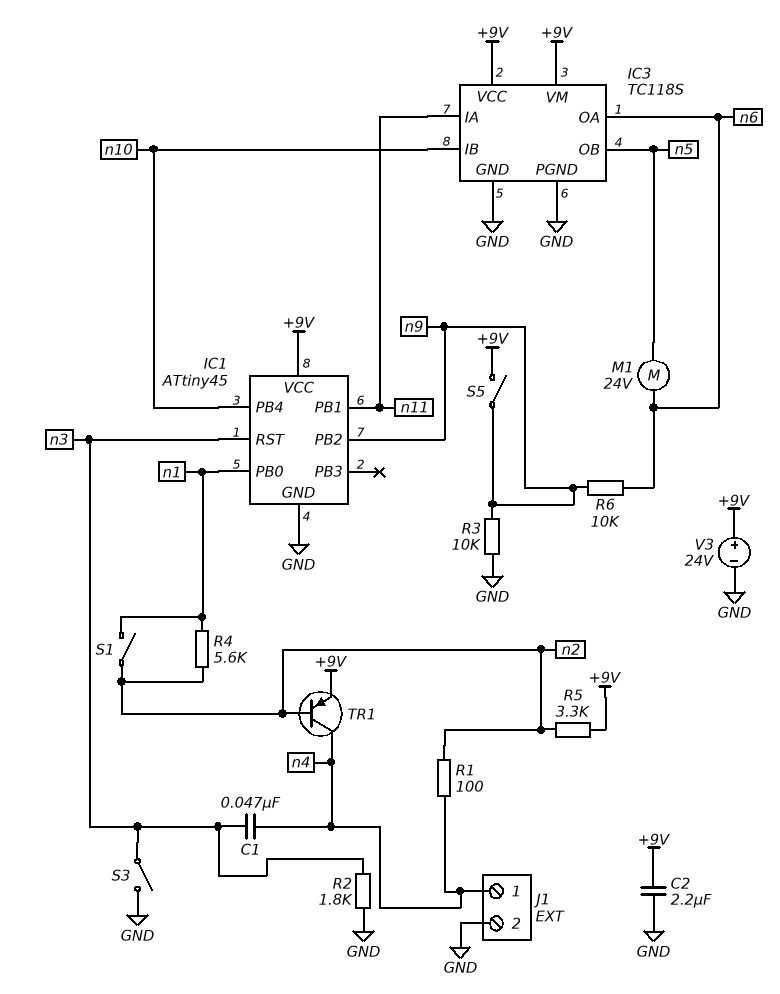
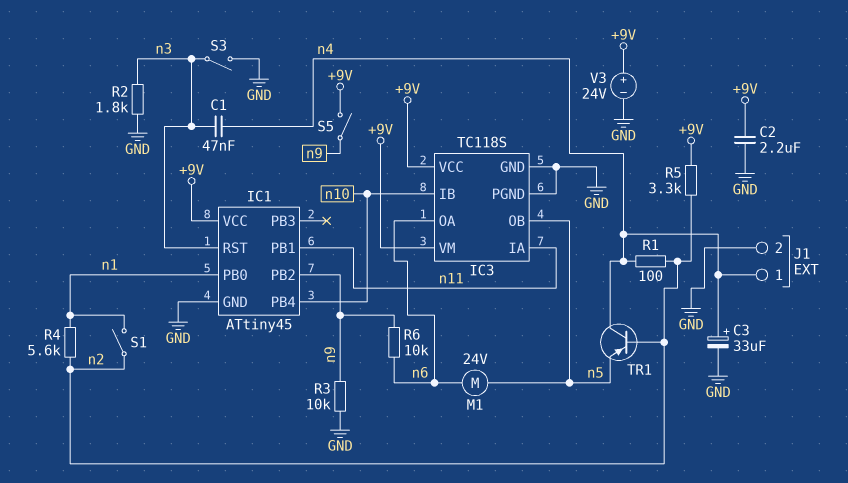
C3: none -> 33uF (plus n4, minus GND)
TR1: PNP (B n2, C n4, E +9V) -> PNP (B n2, C n4, E n5)

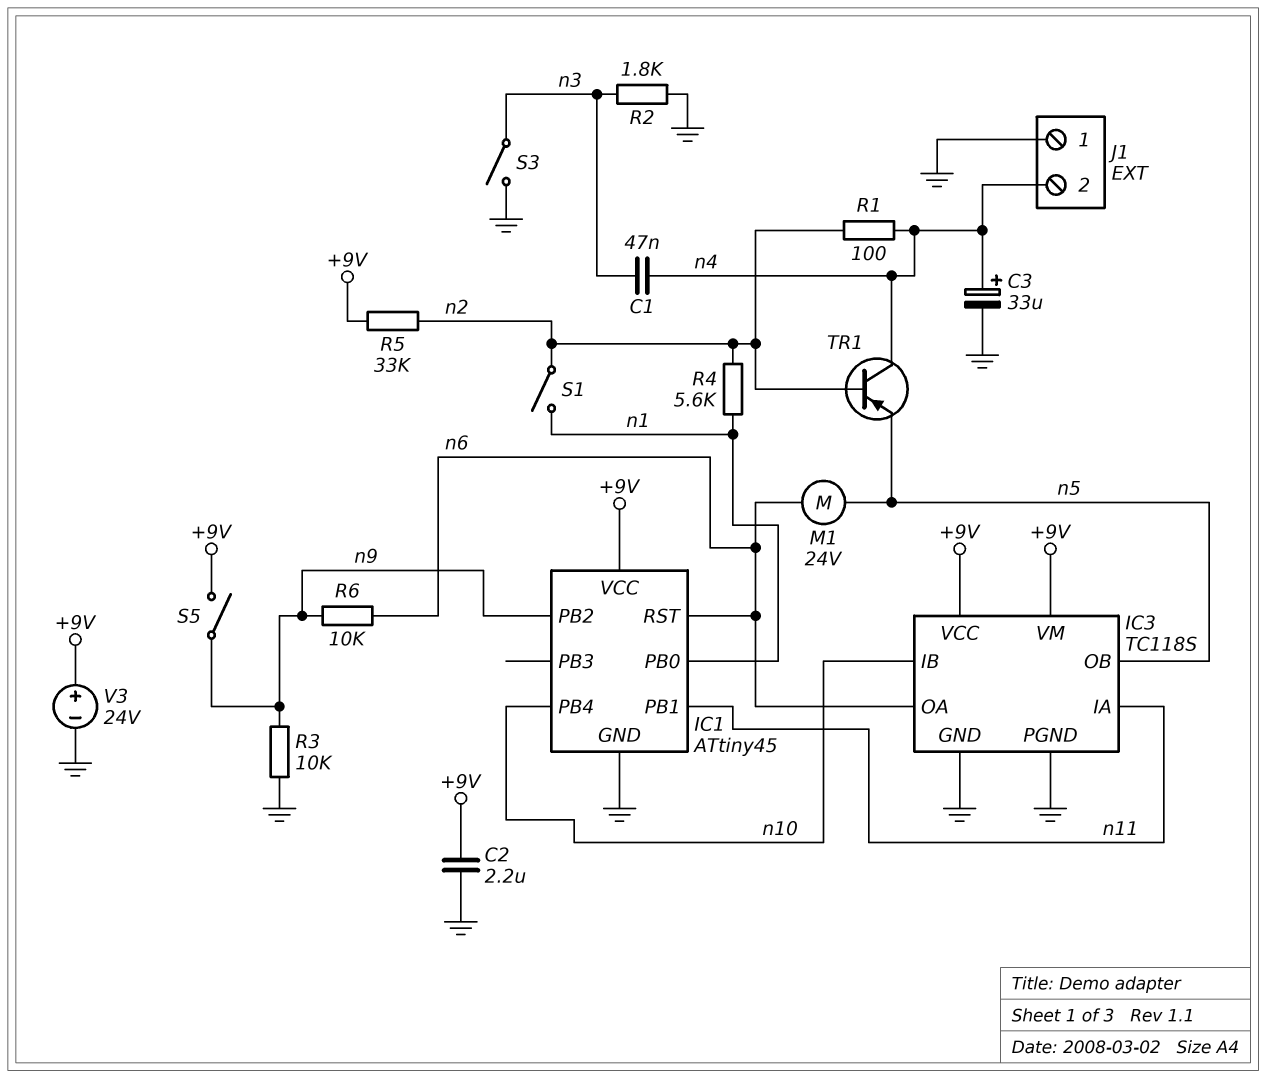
IC1 pin RST: n3 -> n6
J1 pin 1: n4 -> GND
J1 pin 2: GND -> n4
R5: 3.3k (+9V, n2) -> 33k (+9V, n2)

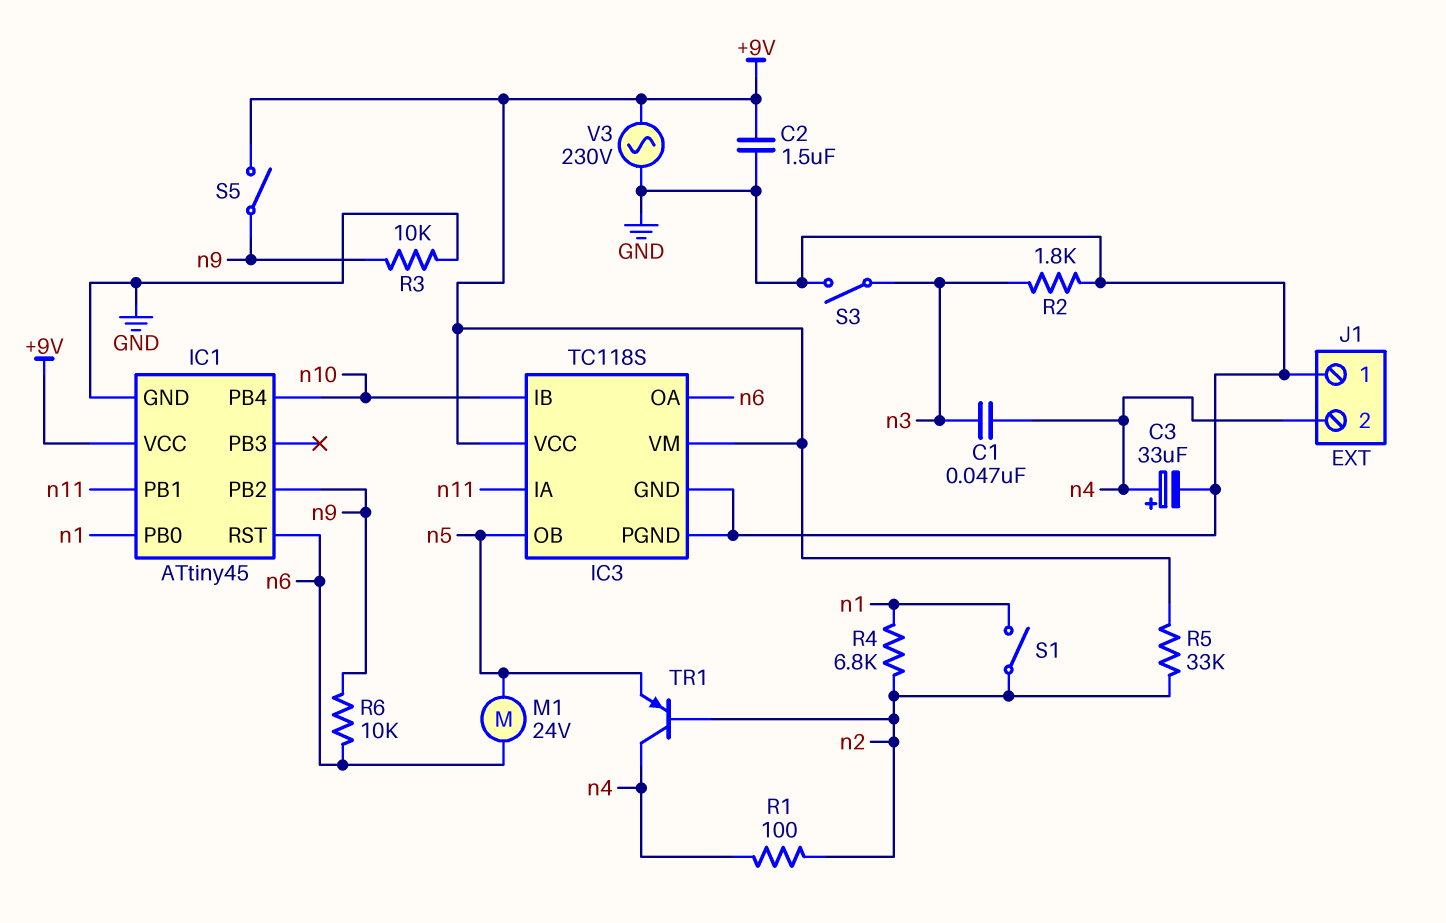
C2: 2.2uF (+9V, GND) -> 1.5uF (+9V, GND)
R4: 5.6k (n1, n2) -> 6.8k (n1, n2)
V3: 24V (plus +9V, minus GND) -> AC 230V (+9V, GND)

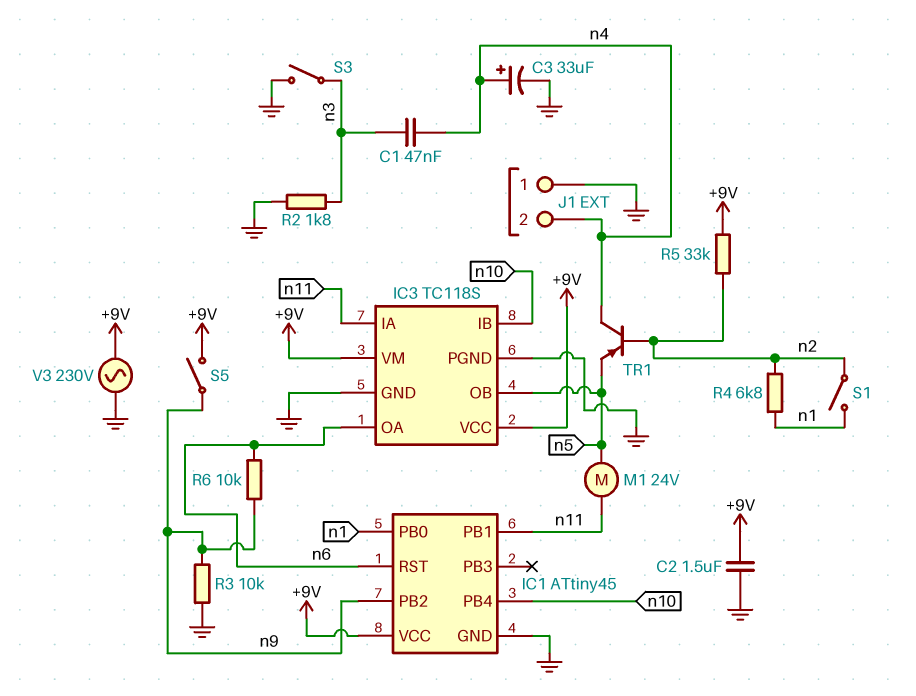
M1: motor 24V (n5, n6) -> motor 24V (n5, n11)
R1: 100 (n2, n4) -> none

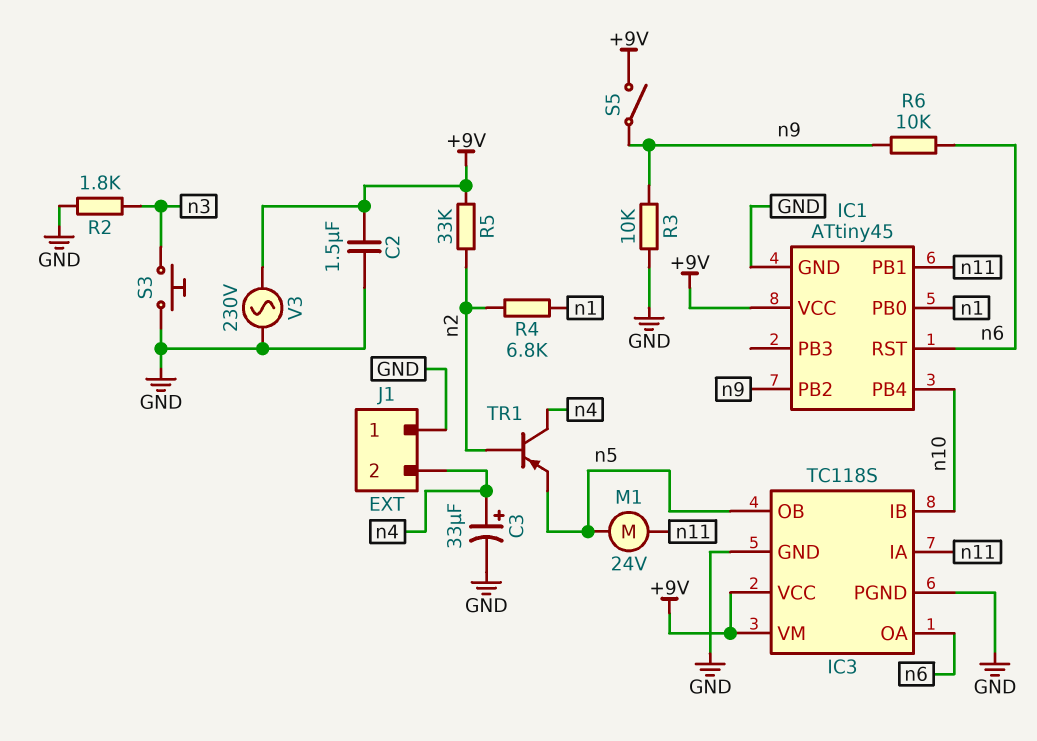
C1: 47nF (n3, n4) -> none
S1: switch (n1, n2) -> none
S3: switch (GND, n3) -> button (GND, n3)

